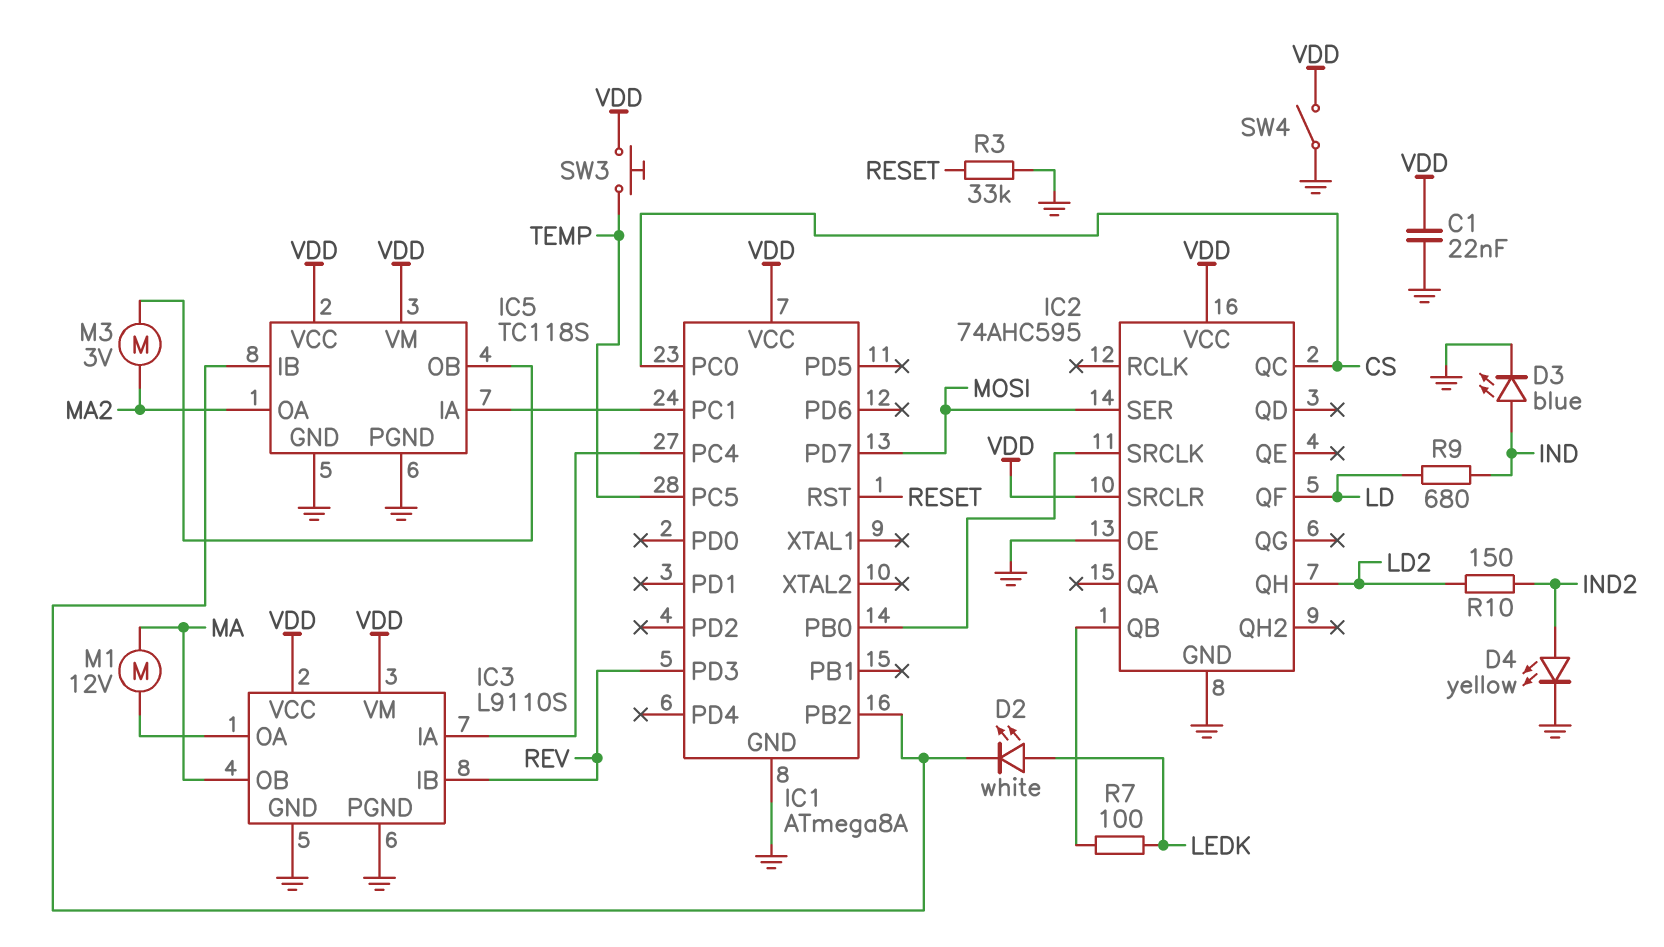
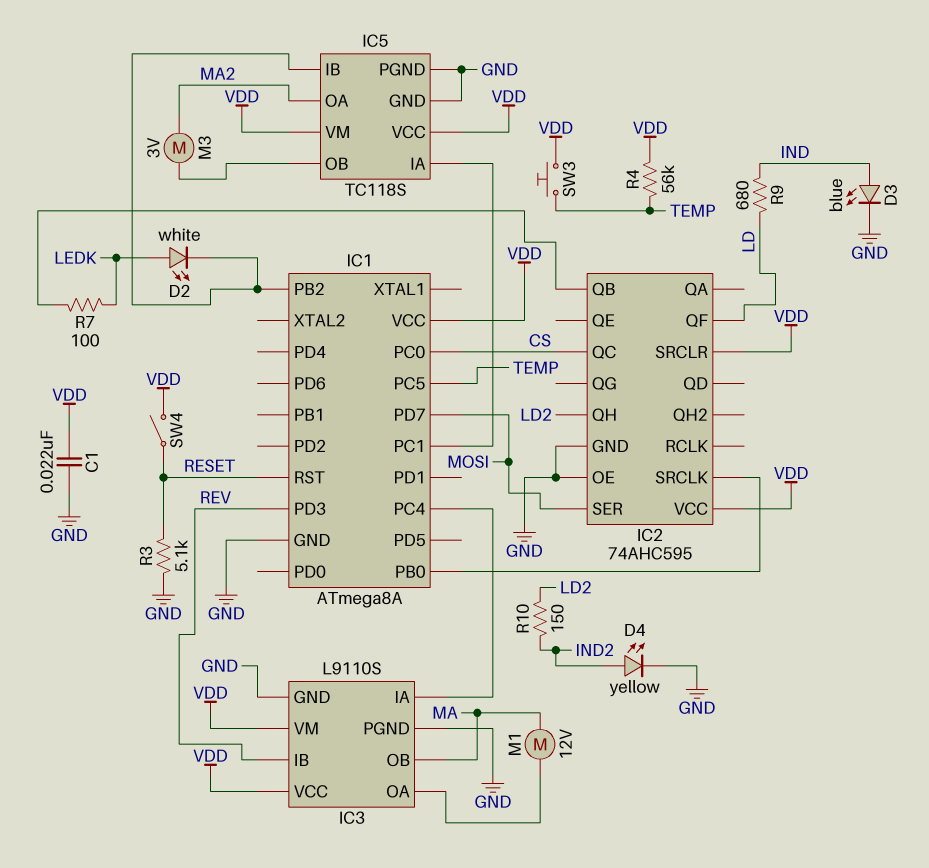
R3: 33k (GND, RESET) -> 5.1k (GND, RESET)
R4: none -> 56k (TEMP, VDD)
SW4: switch (GND, VDD) -> switch (RESET, VDD)

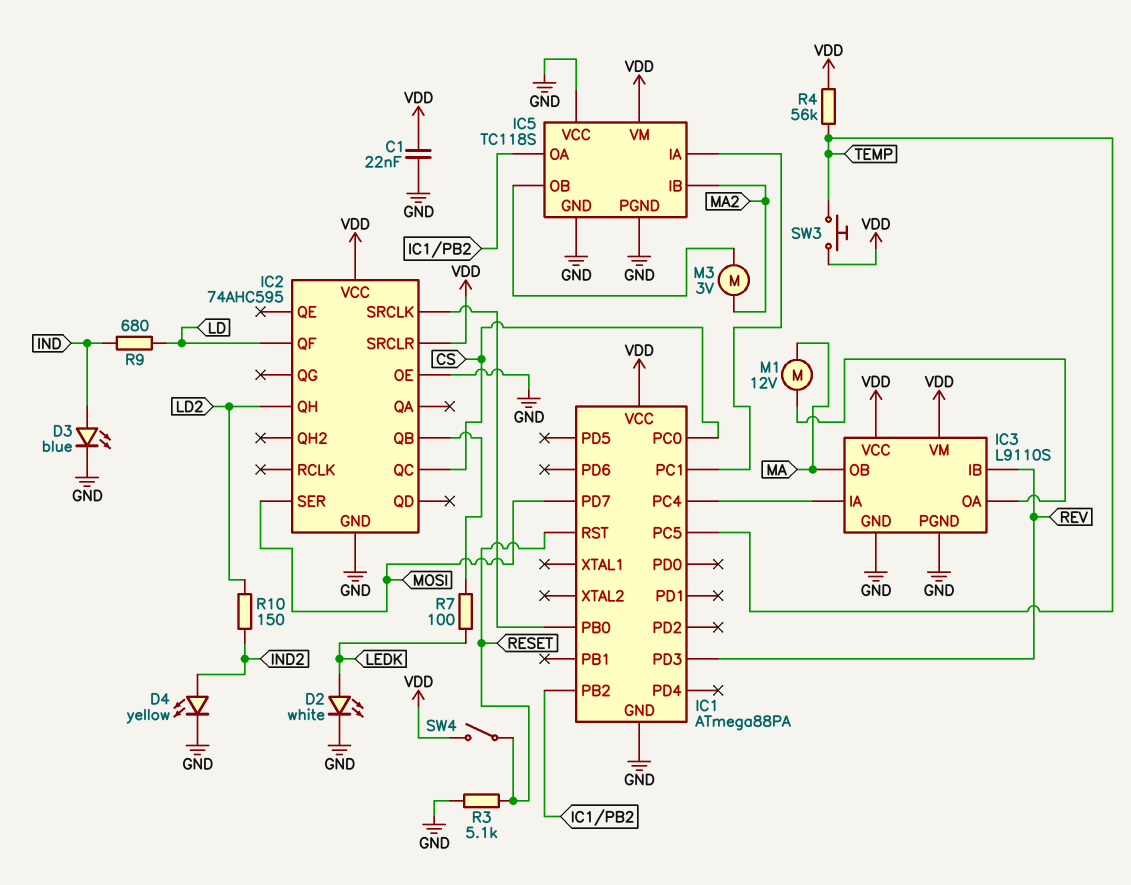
D2: LED white (A LEDK, K IC1/PB2) -> LED white (A LEDK, K GND)
IC1: ATmega8A -> ATmega88PA
IC5 pin IB: IC1/PB2 -> MA2
IC5 pin OA: MA2 -> IC1/PB2
IC5 pin VCC: VDD -> GND

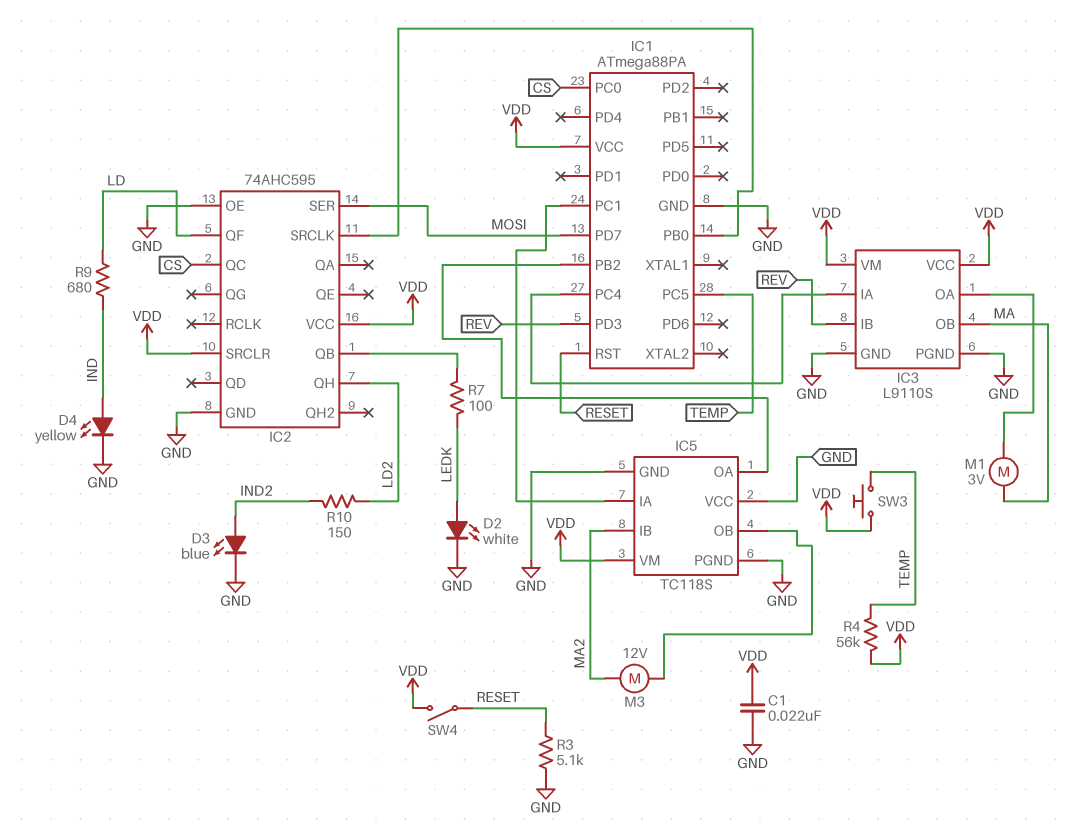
D3: LED blue (A IND, K GND) -> LED blue (A IND2, K GND)
D4: LED yellow (A IND2, K GND) -> LED yellow (A IND, K GND)
M1: motor 12V (IC3/OA, MA) -> motor 3V (IC3/OA, MA)
M3: motor 3V (IC5/OB, MA2) -> motor 12V (IC5/OB, MA2)

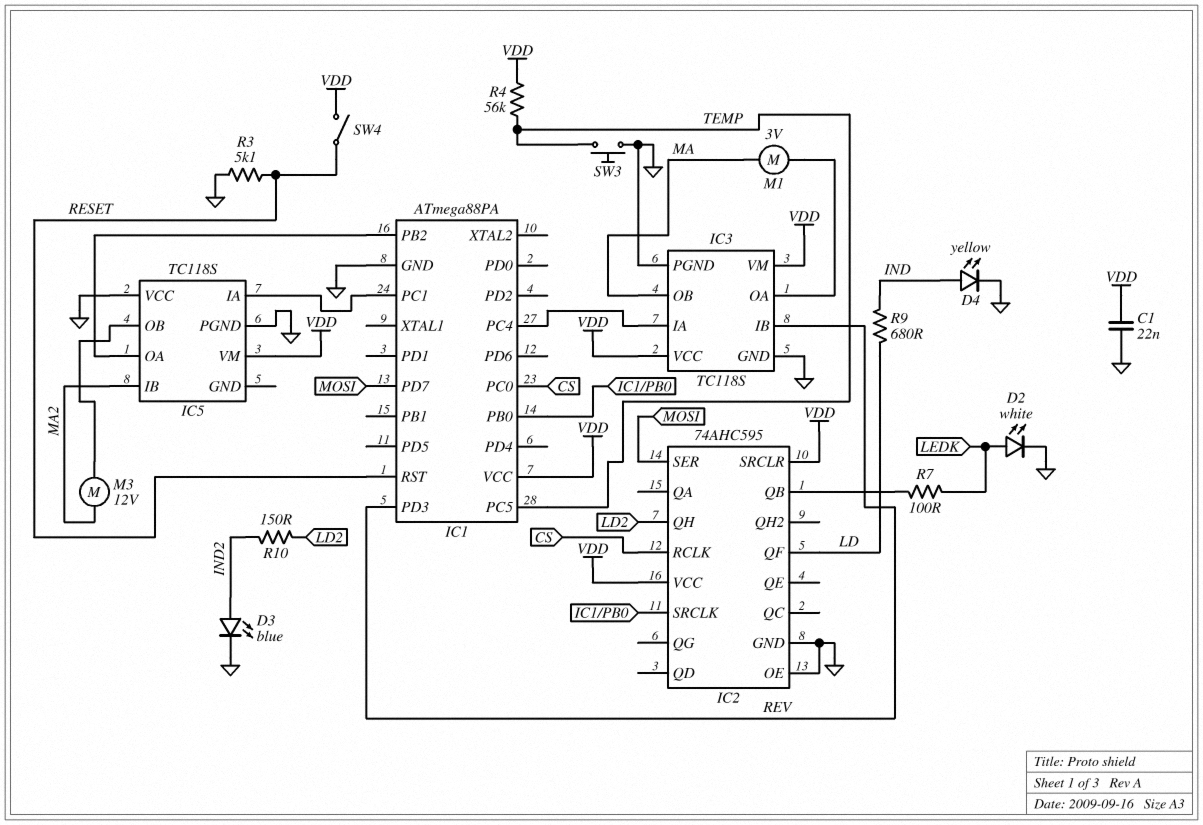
IC2 pin QC: CS -> none
IC2 pin RCLK: none -> CS
IC3: L9110S -> TC118S
IC5 pin GND: GND -> none
SW3: button (TEMP, VDD) -> button (GND, TEMP)

